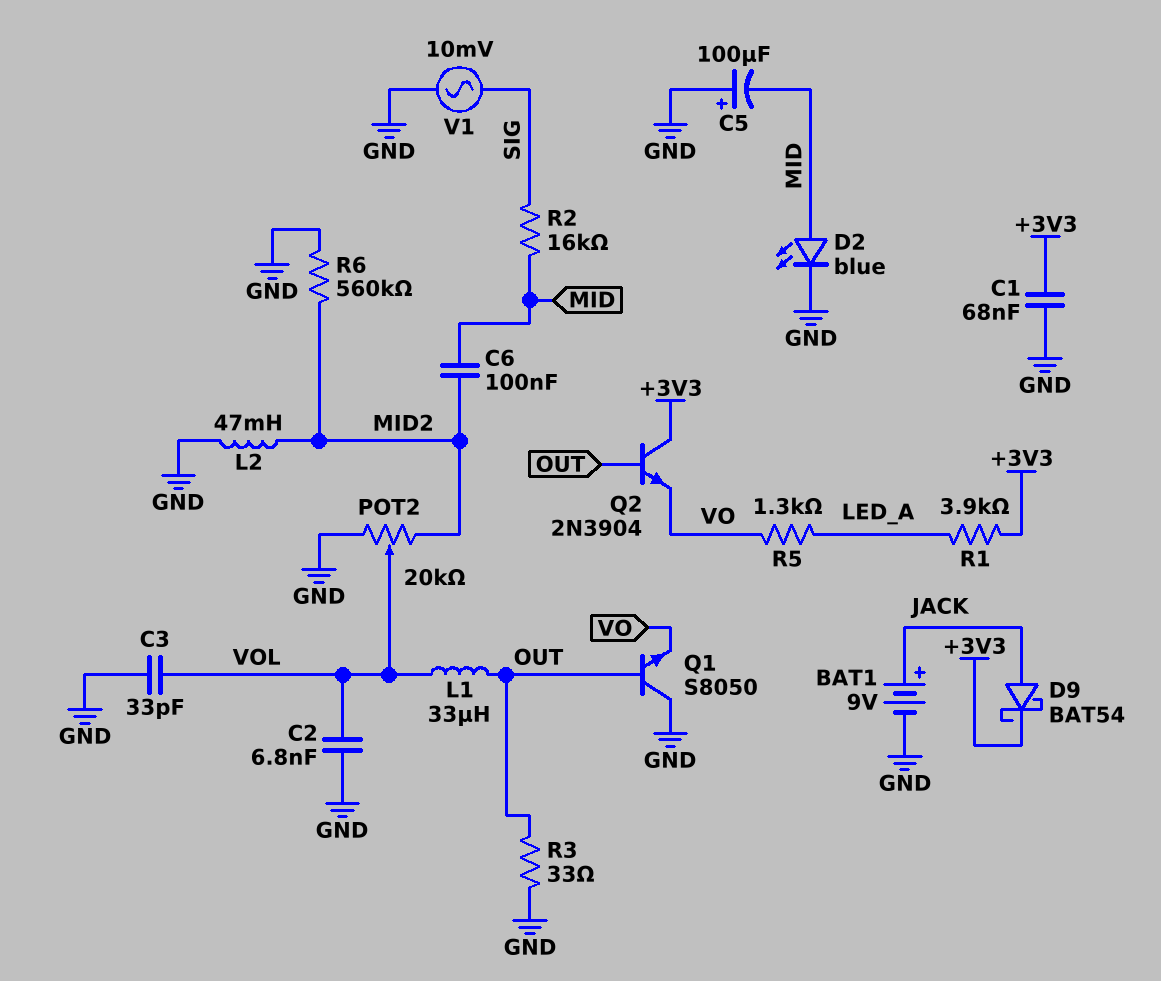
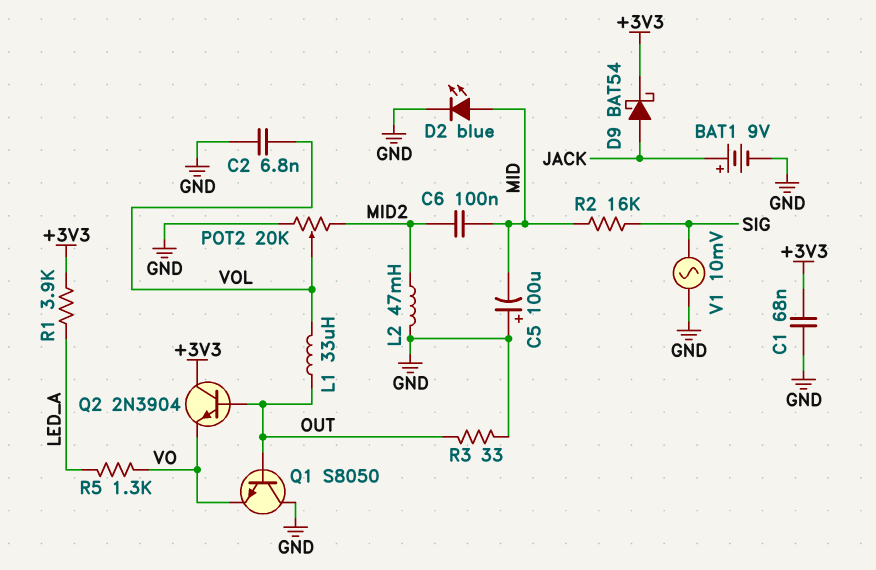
C3: 33pF (GND, VOL) -> none
R6: 560k (GND, MID2) -> none

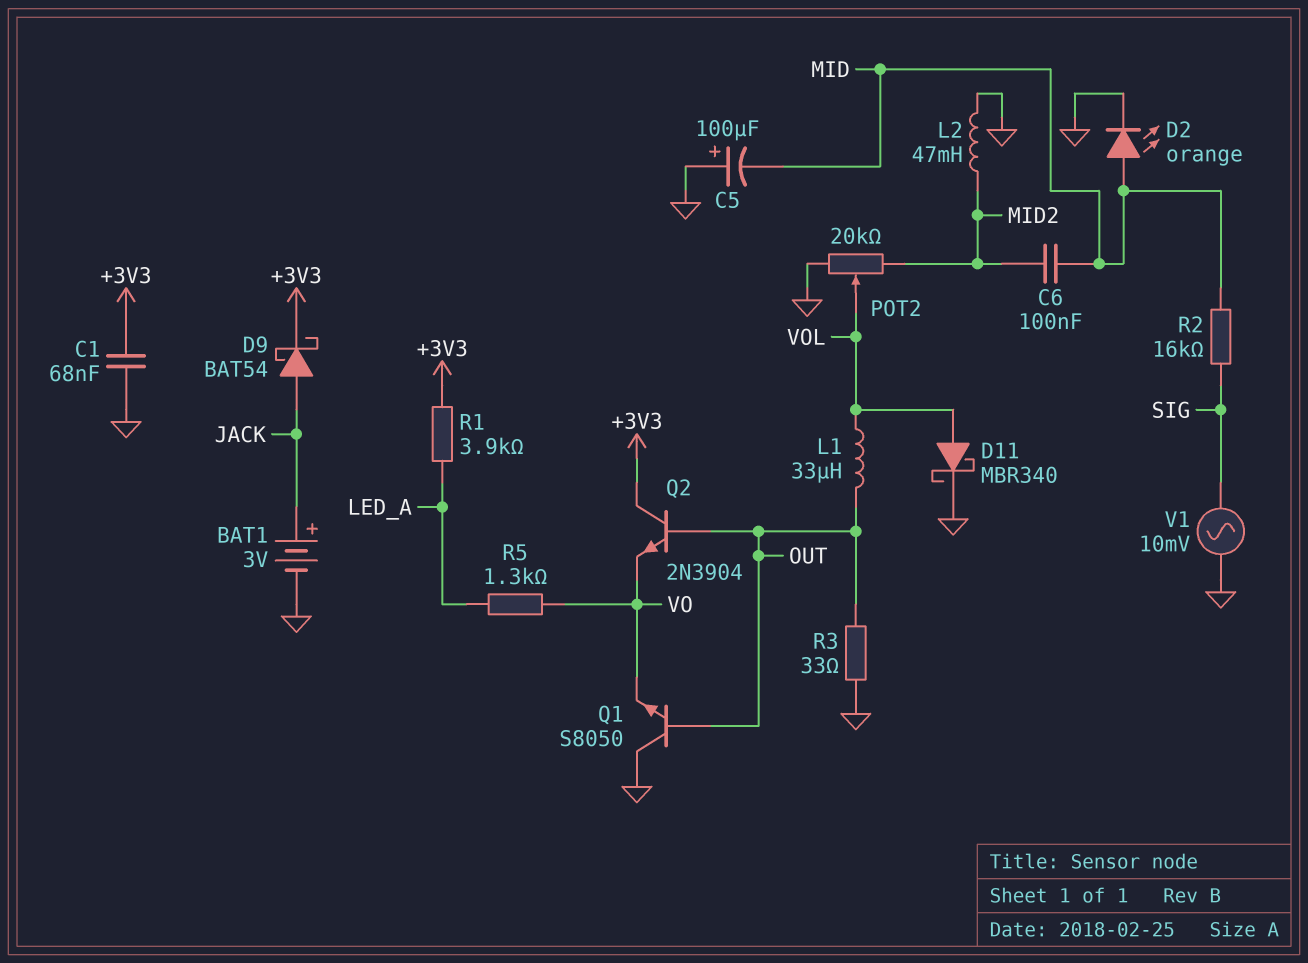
BAT1: 9V (plus JACK, minus GND) -> 3V (plus JACK, minus GND)
C2: 6.8nF (GND, VOL) -> none
D2: LED blue (A MID, K GND) -> LED orange (A MID, K GND)
D11: none -> schottky MBR340 (A VOL, K GND)

